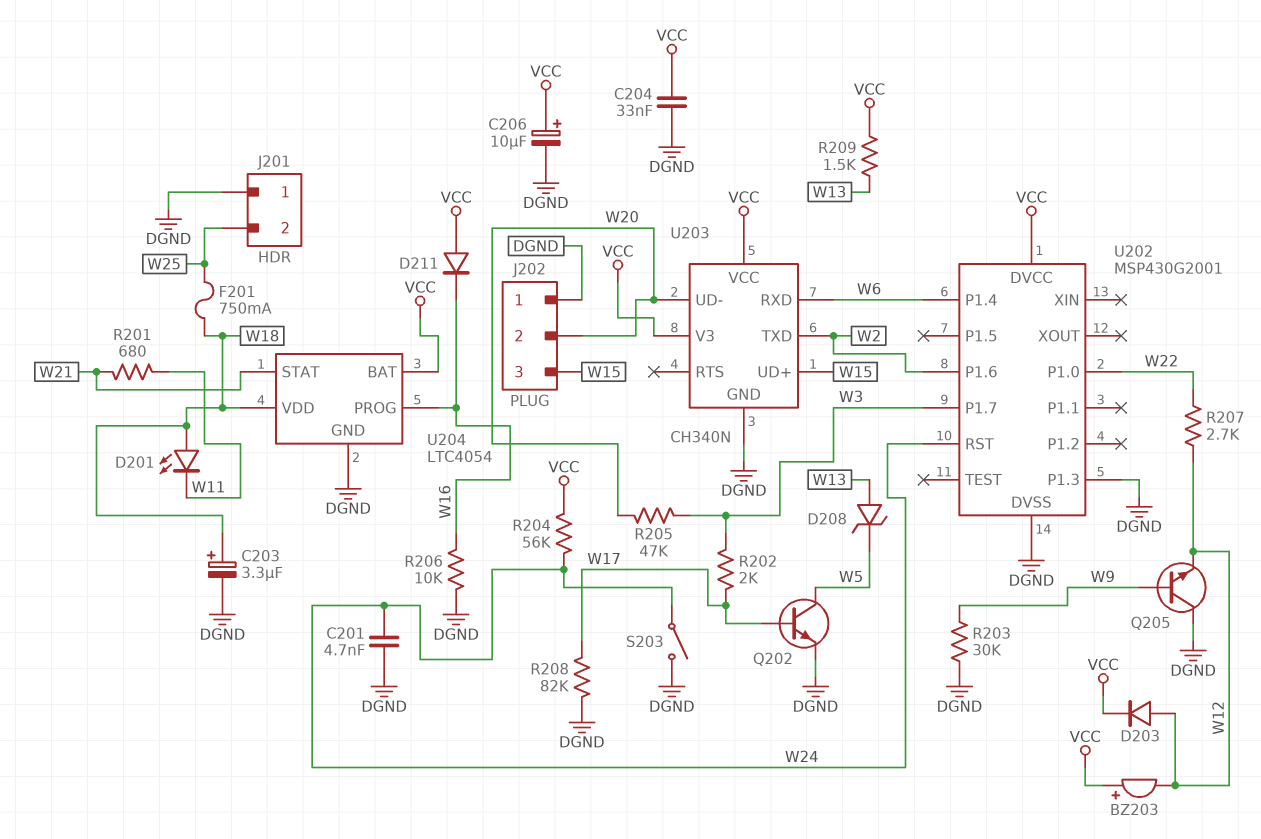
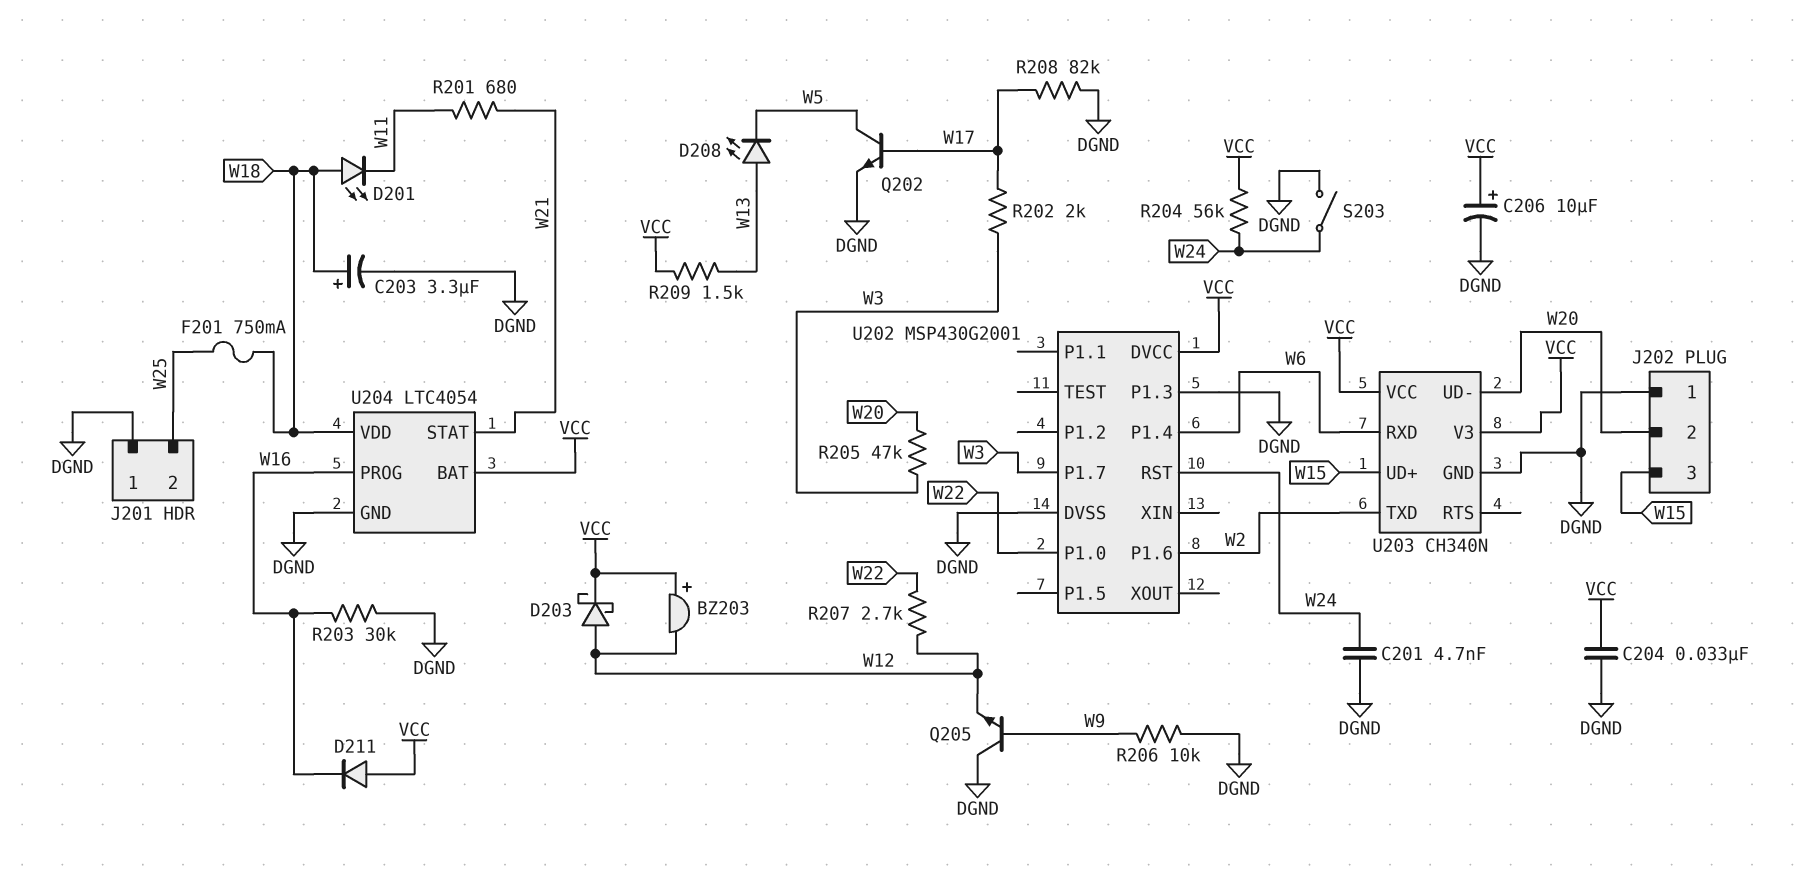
D203: diode (A W12, K VCC) -> schottky (A W12, K VCC)
D208: zener (A W13, K W5) -> LED (A W13, K W5)
R203: 30k (DGND, W9) -> 30k (DGND, W16)
R206: 10k (DGND, W16) -> 10k (DGND, W9)

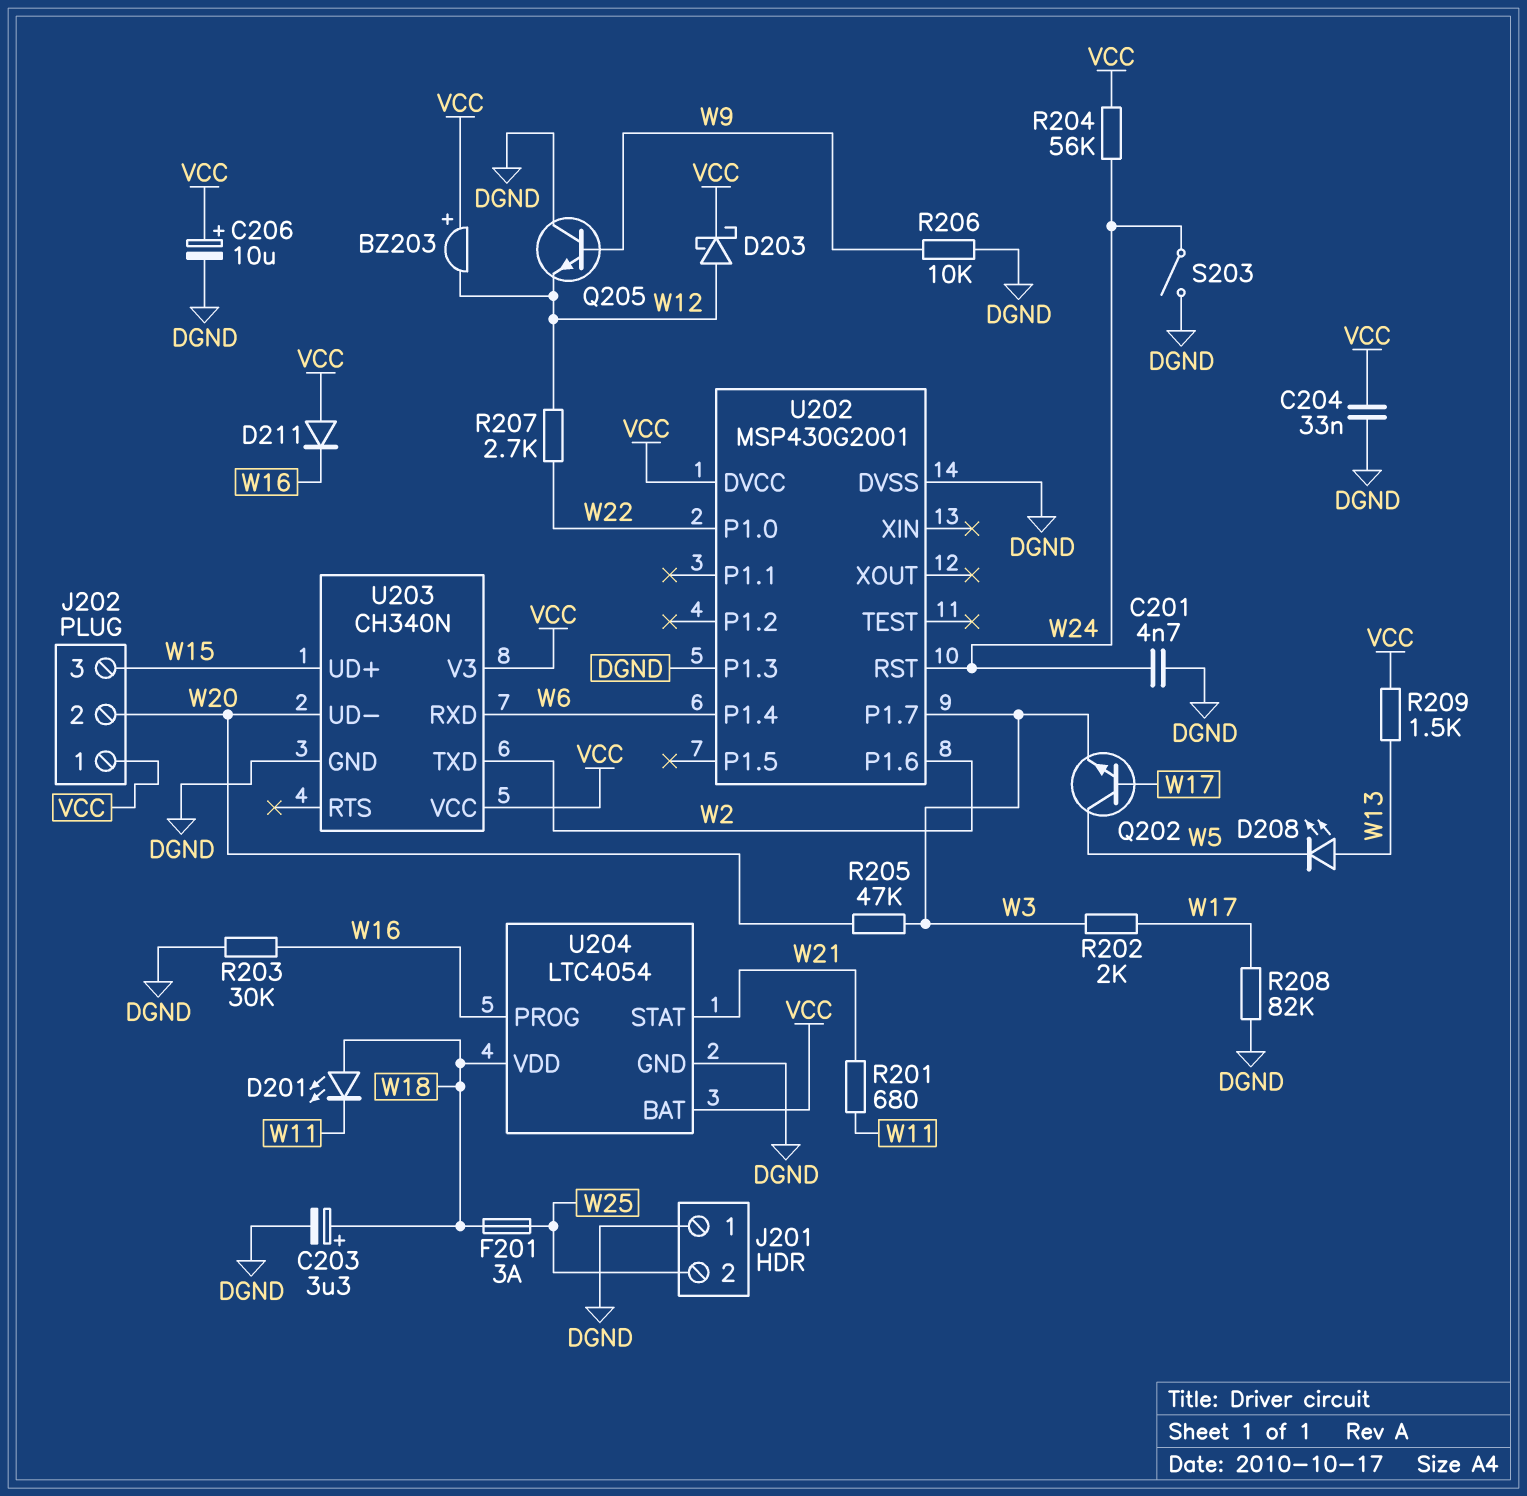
F201: 750mA (W18, W25) -> 3A (W18, W25)
J202 pin 1: DGND -> VCC
Q202: NPN (B W17, C W5, E DGND) -> NPN (B W17, C W5, E W3)

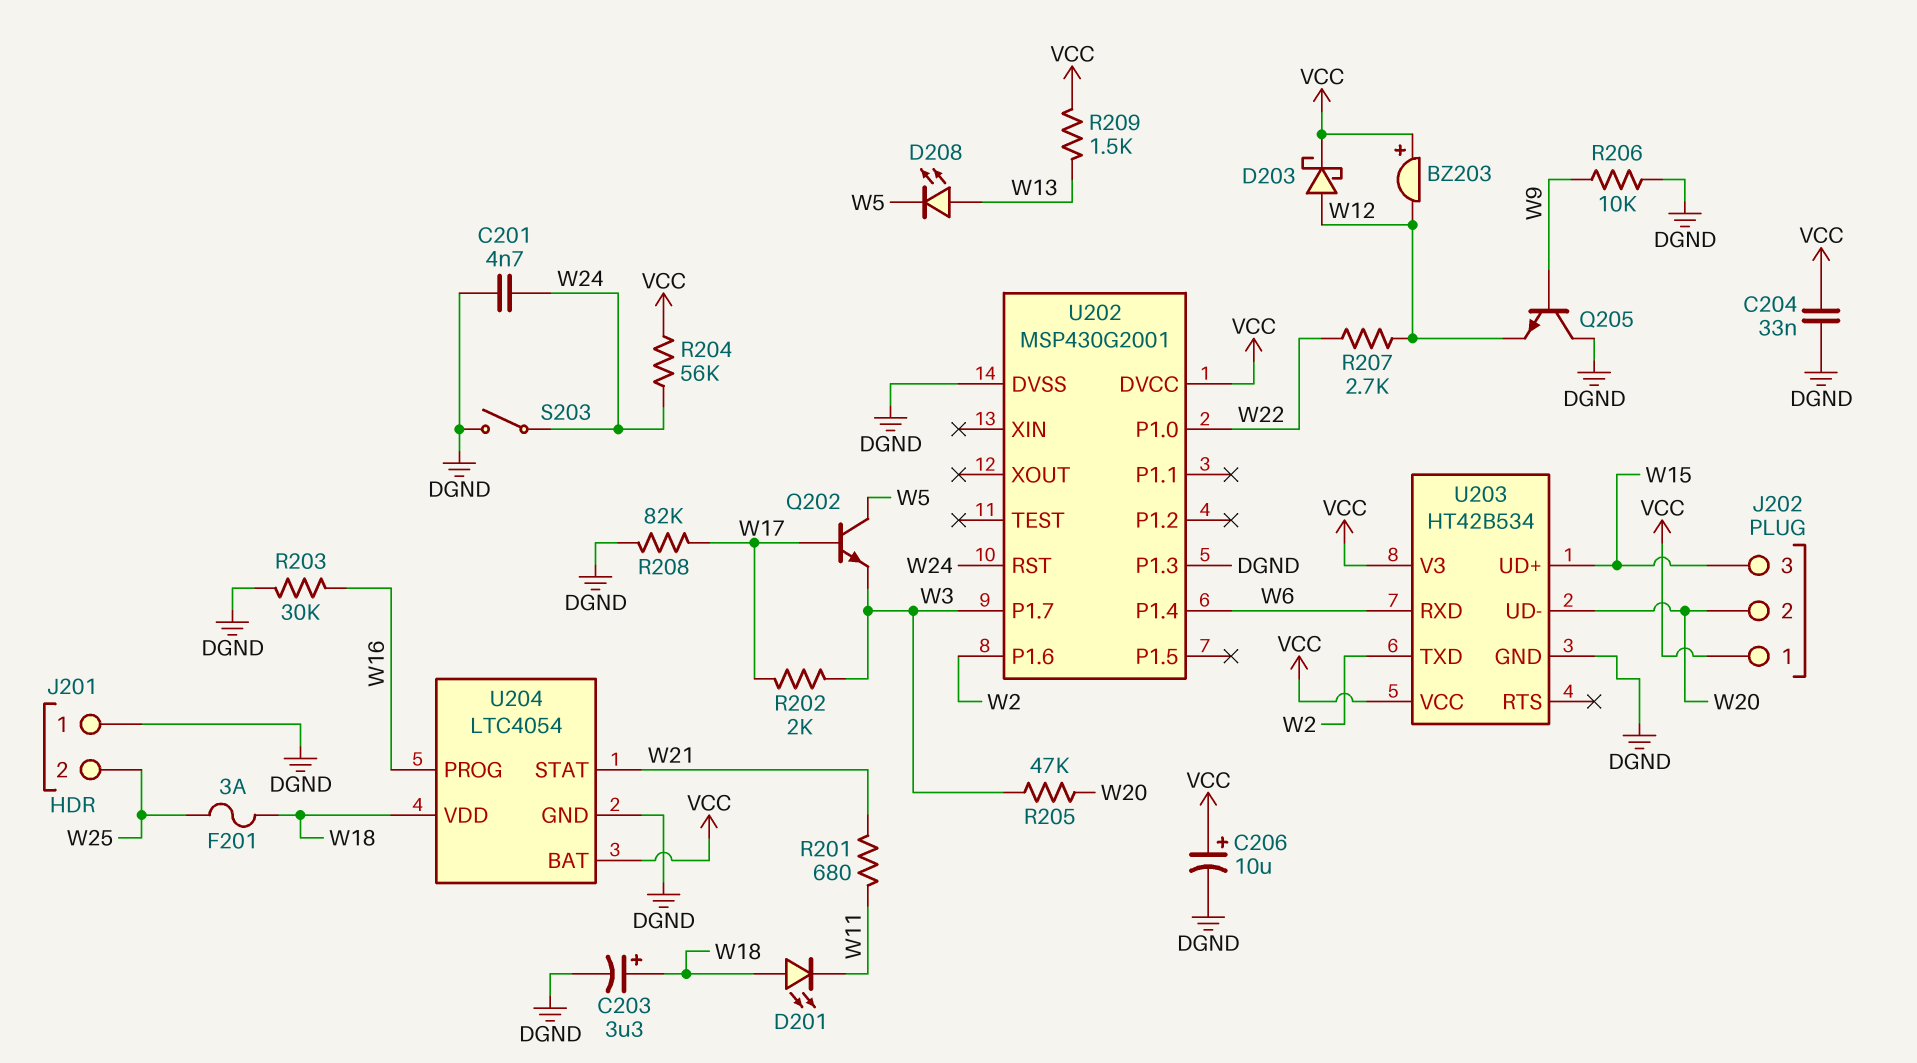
D211: diode (A VCC, K W16) -> none
U203: CH340N -> HT42B534

